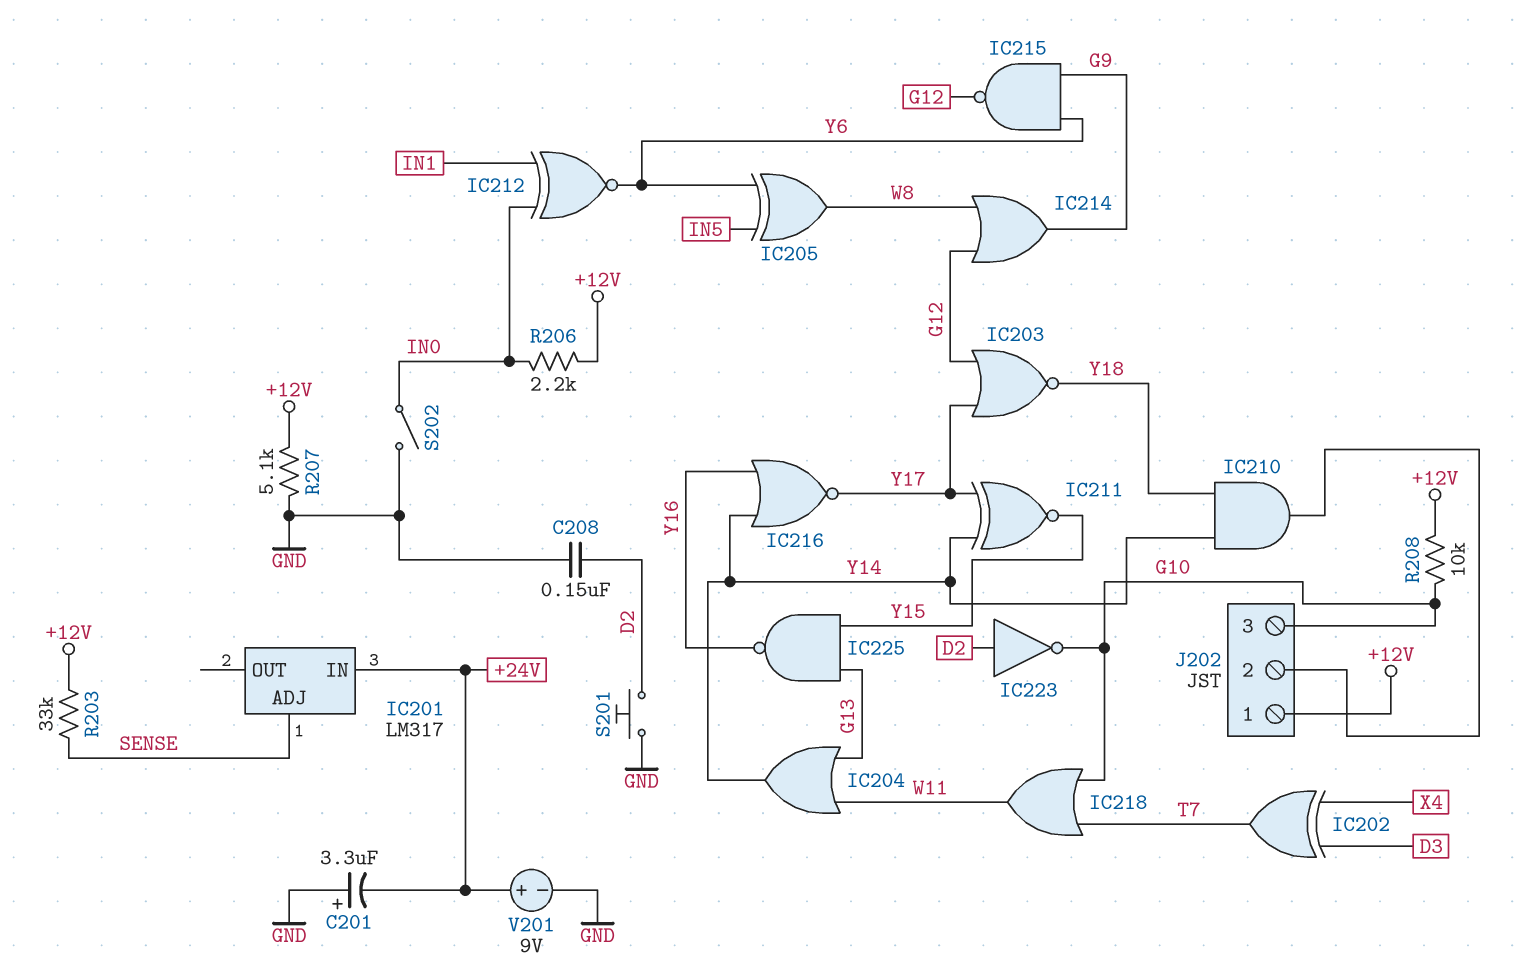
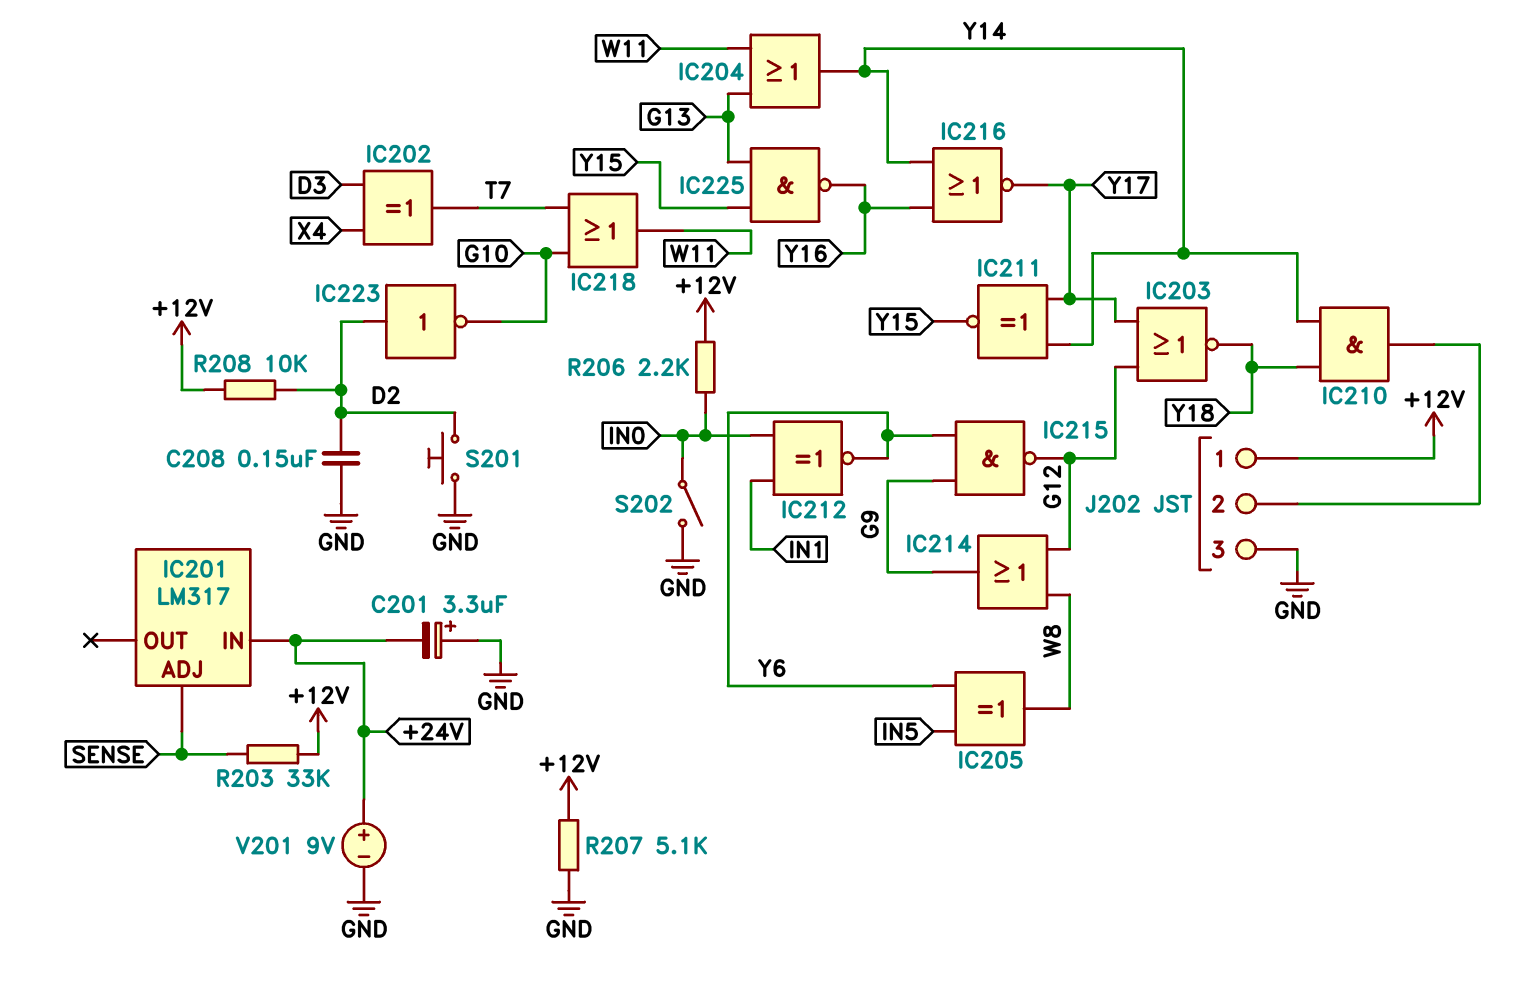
J202 pin 3: G10 -> GND
R208: 10k (+12V, G10) -> 10k (+12V, D2)

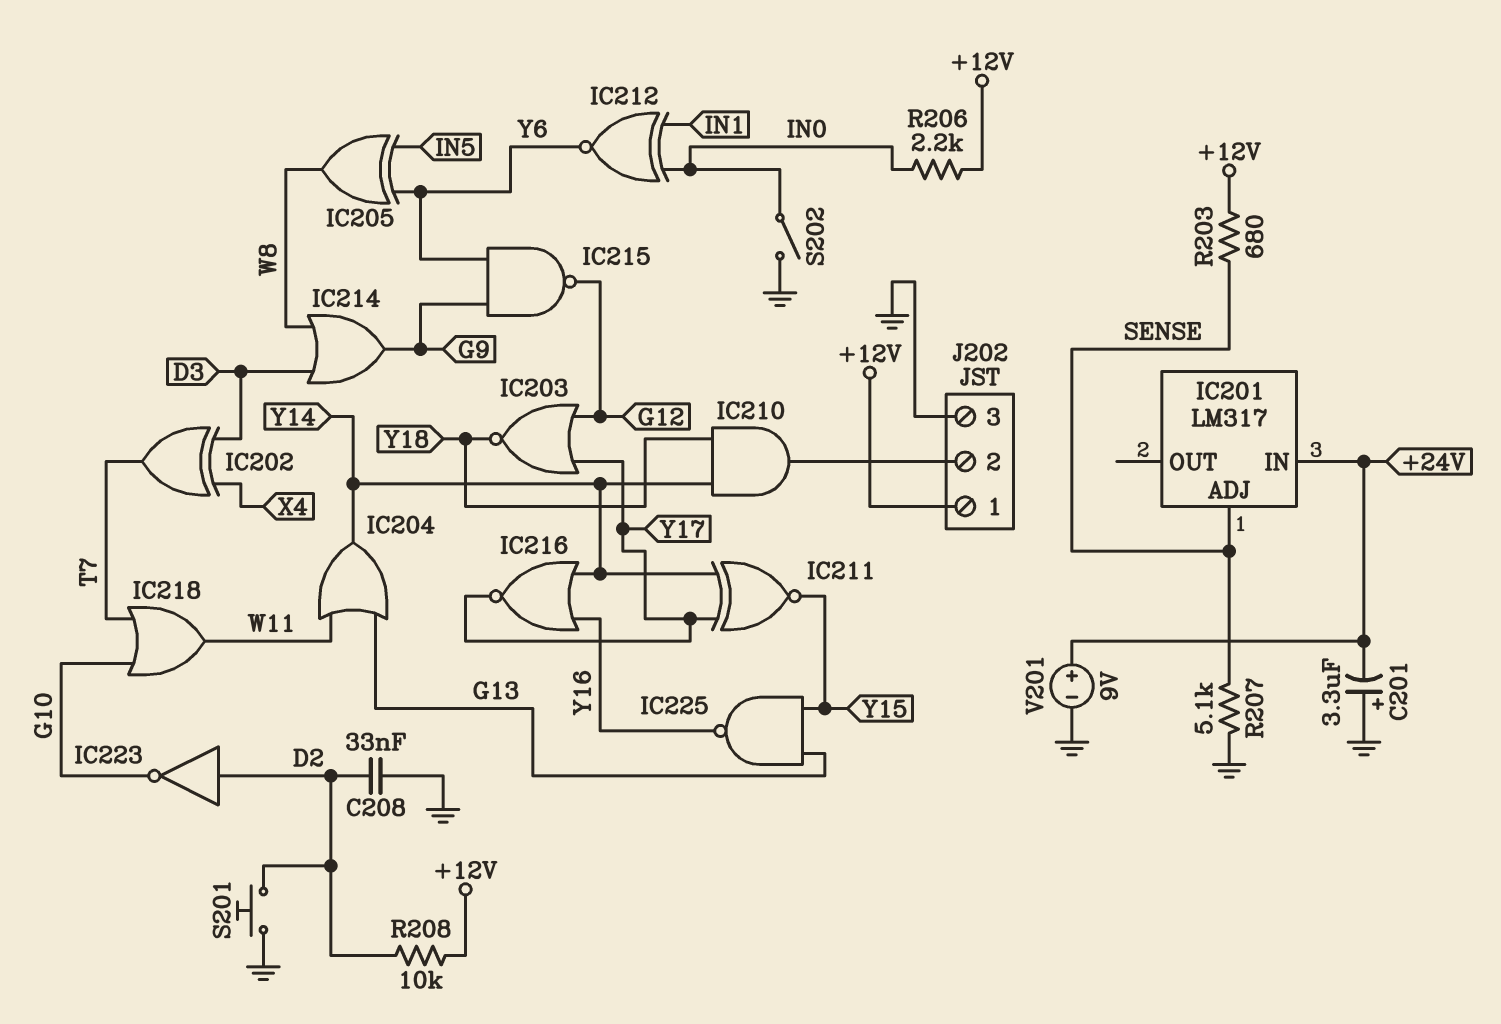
C208: 150nF (D2, GND) -> 33nF (D2, GND)
IC214: OR (in G12, in W8, out G9) -> OR (in D3, in W8, out G9)
R203: 33k (+12V, SENSE) -> 680 (+12V, SENSE)
R207: 5.1k (+12V, GND) -> 5.1k (GND, SENSE)

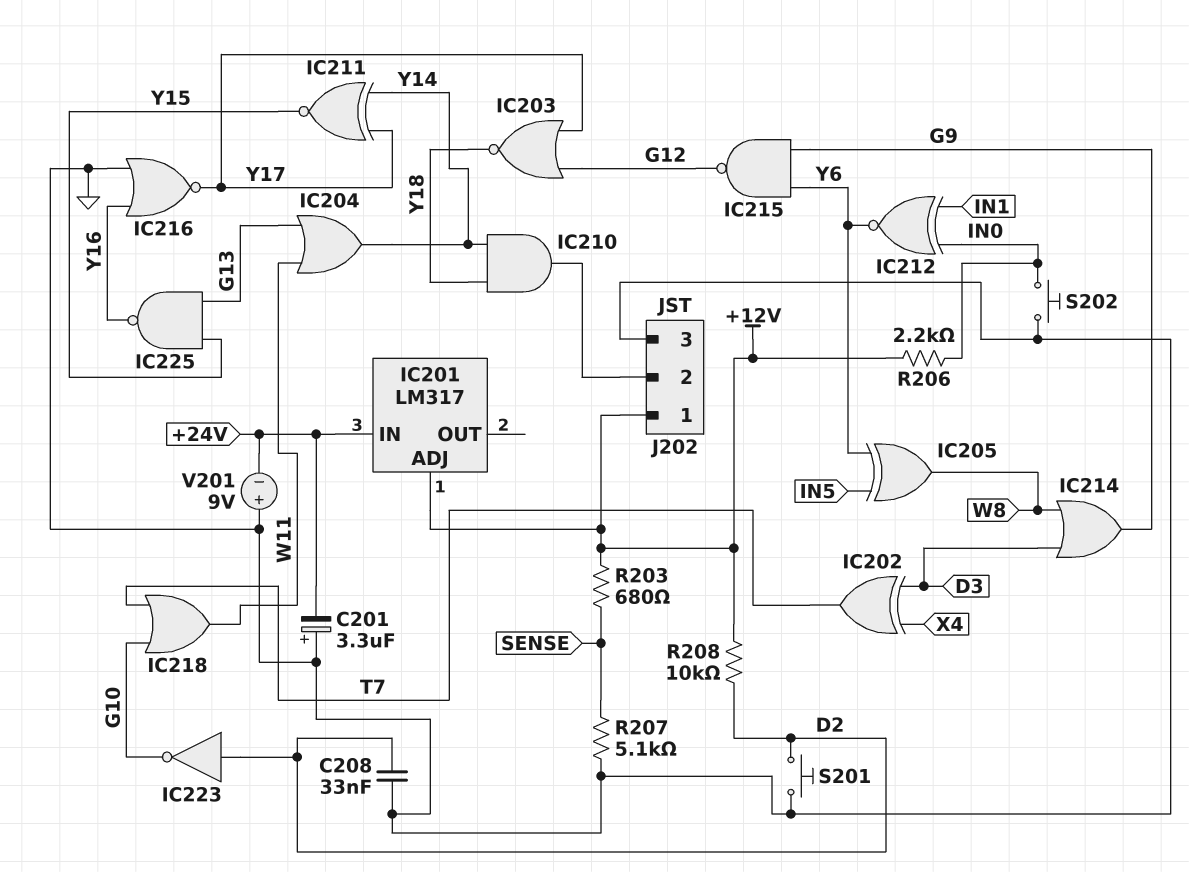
IC201 pin ADJ: SENSE -> +12V
IC216: NOR (in Y14, in Y16, out Y17) -> NOR (in GND, in Y16, out Y17)
S202: switch (GND, IN0) -> button (GND, IN0)
V201: 9V (plus +24V, minus GND) -> 9V (plus GND, minus +24V)

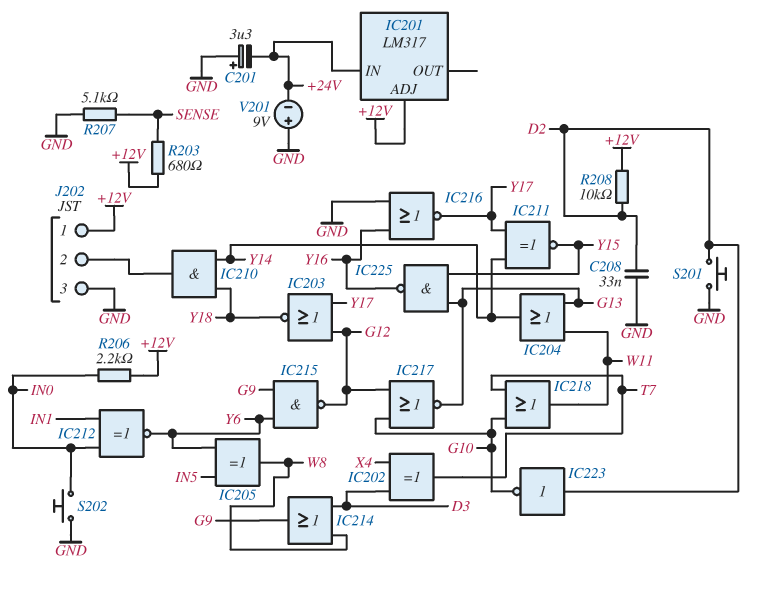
IC217: none -> NOR (in G10, in G12, out G13)

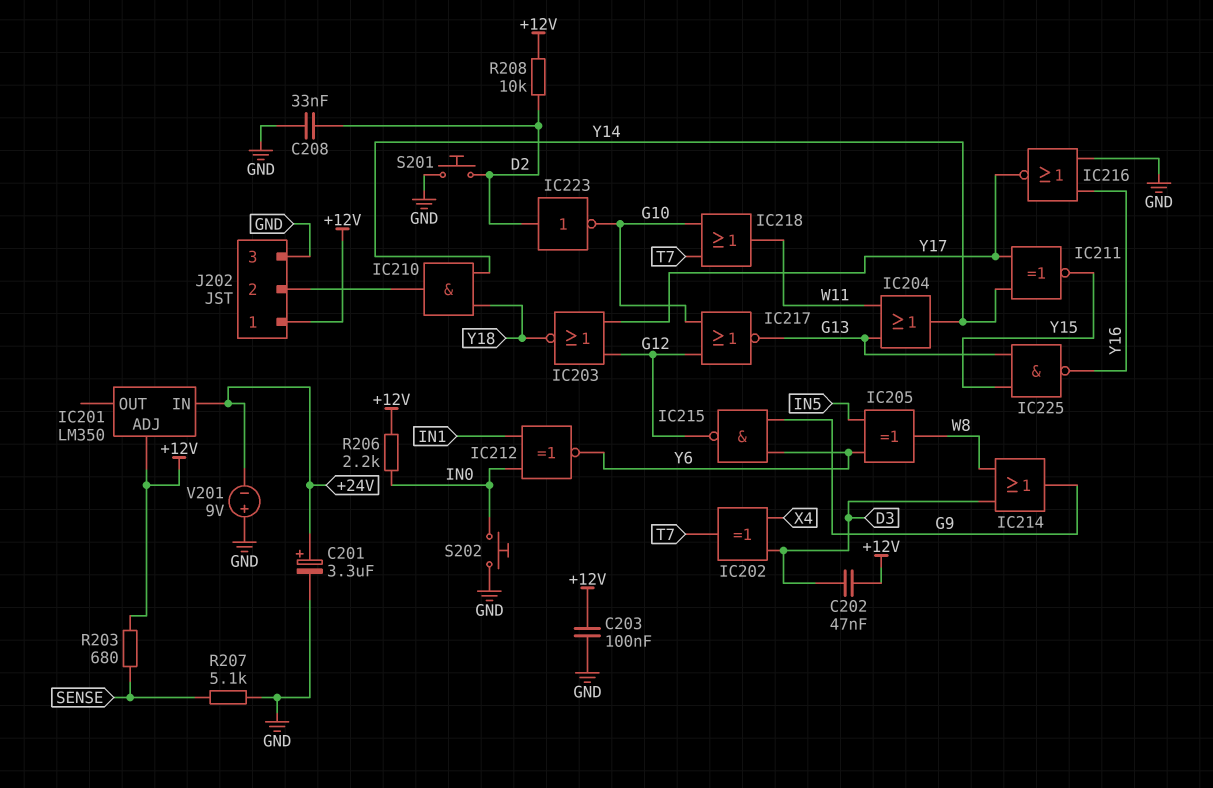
C201: 3.3uF (plus GND, minus +24V) -> 3.3uF (plus +24V, minus GND)
C202: none -> 47nF (+12V, D3)
C203: none -> 100nF (+12V, GND)
IC201: LM317 -> LM350

